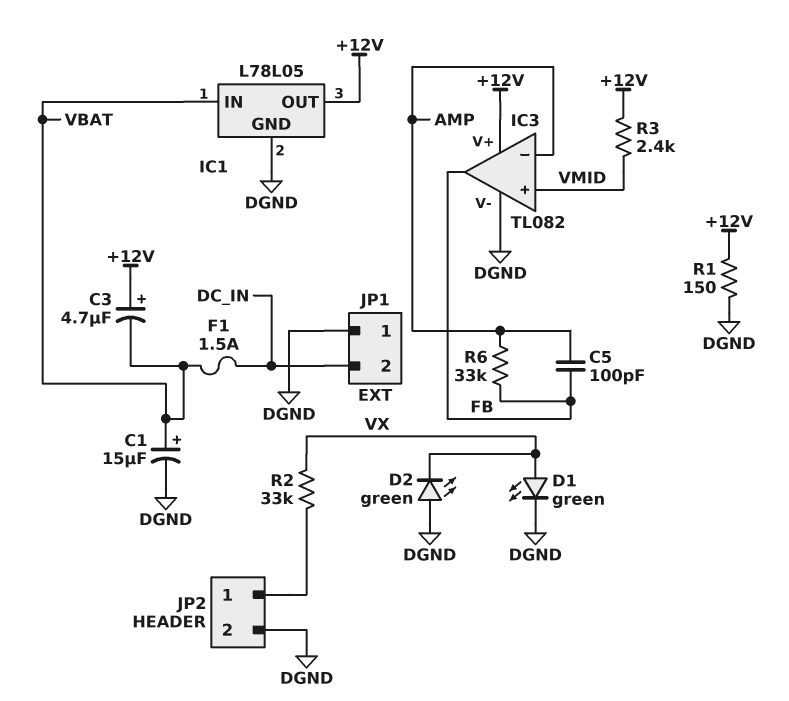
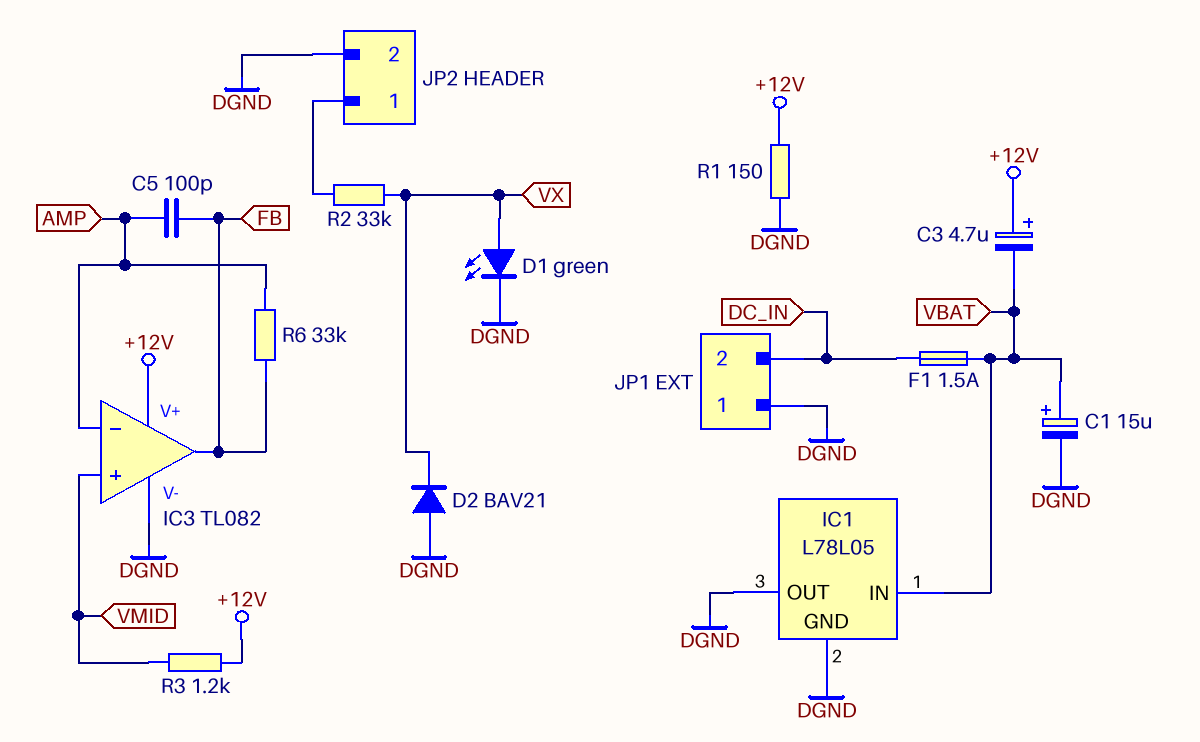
D2: LED green (A DGND, K VX) -> diode BAV21 (A DGND, K VX)
IC1 pin OUT: +12V -> DGND
R3: 2.4k (+12V, VMID) -> 1.2k (+12V, VMID)

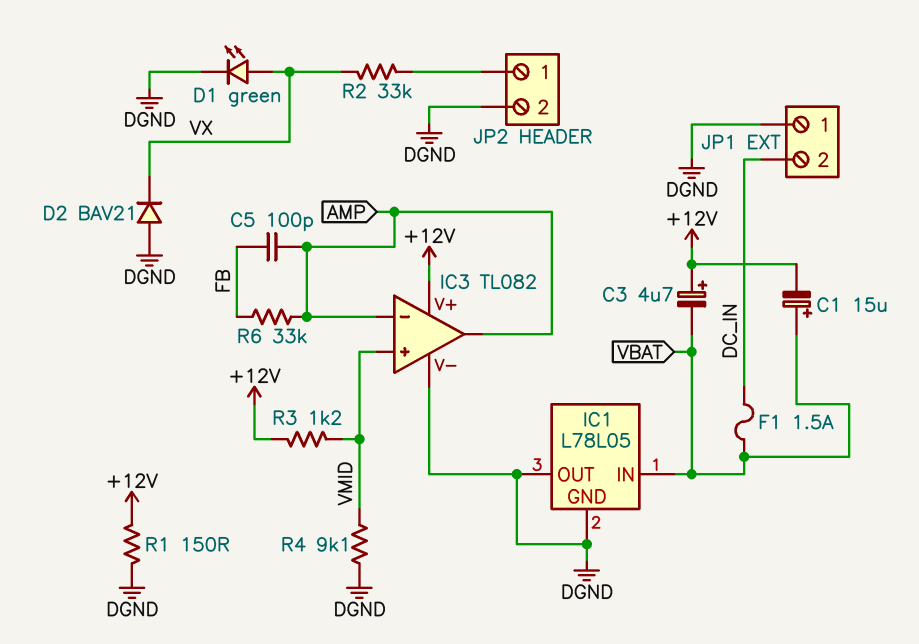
C1: 15uF (plus VBAT, minus DGND) -> 15uF (plus VBAT, minus +12V)
IC3 pin out: FB -> AMP
R4: none -> 9.1k (DGND, VMID)

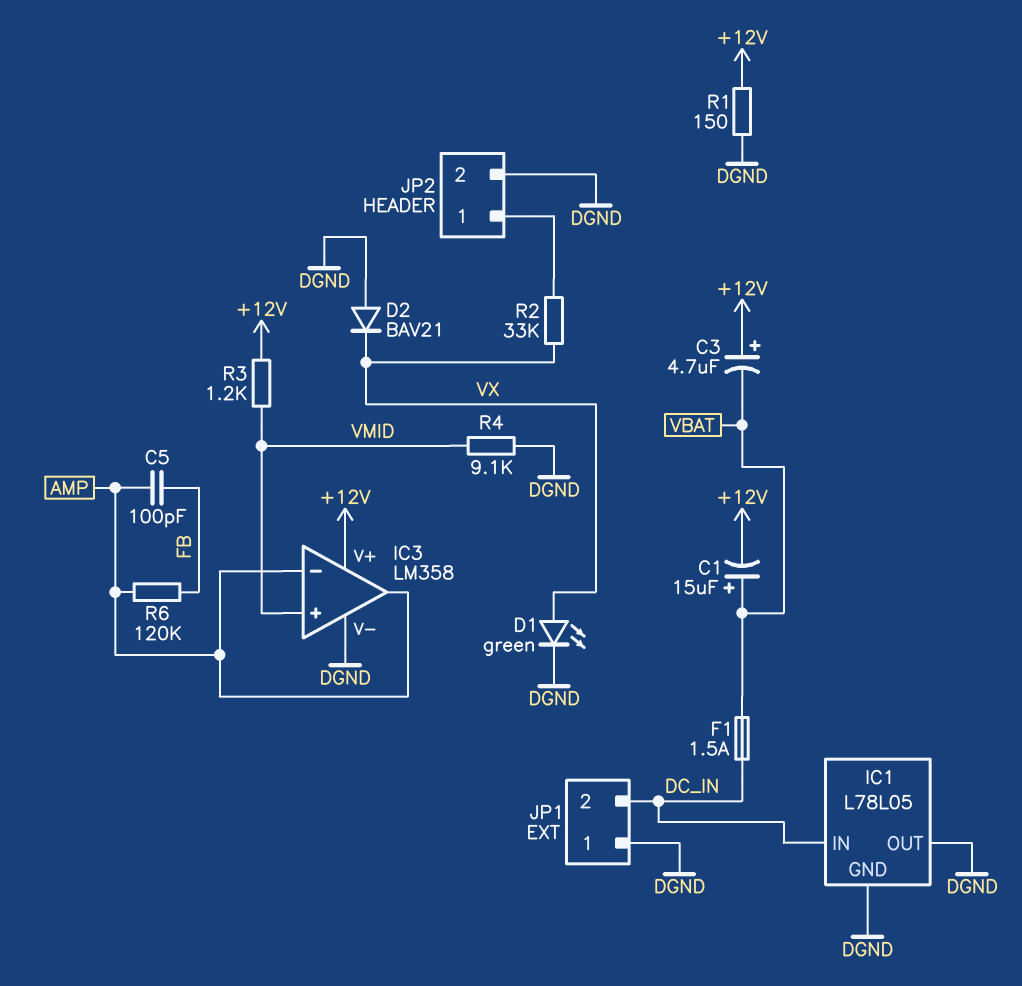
IC1 pin IN: VBAT -> DC_IN
IC3: TL082 -> LM358
R6: 33k (AMP, FB) -> 120k (AMP, FB)

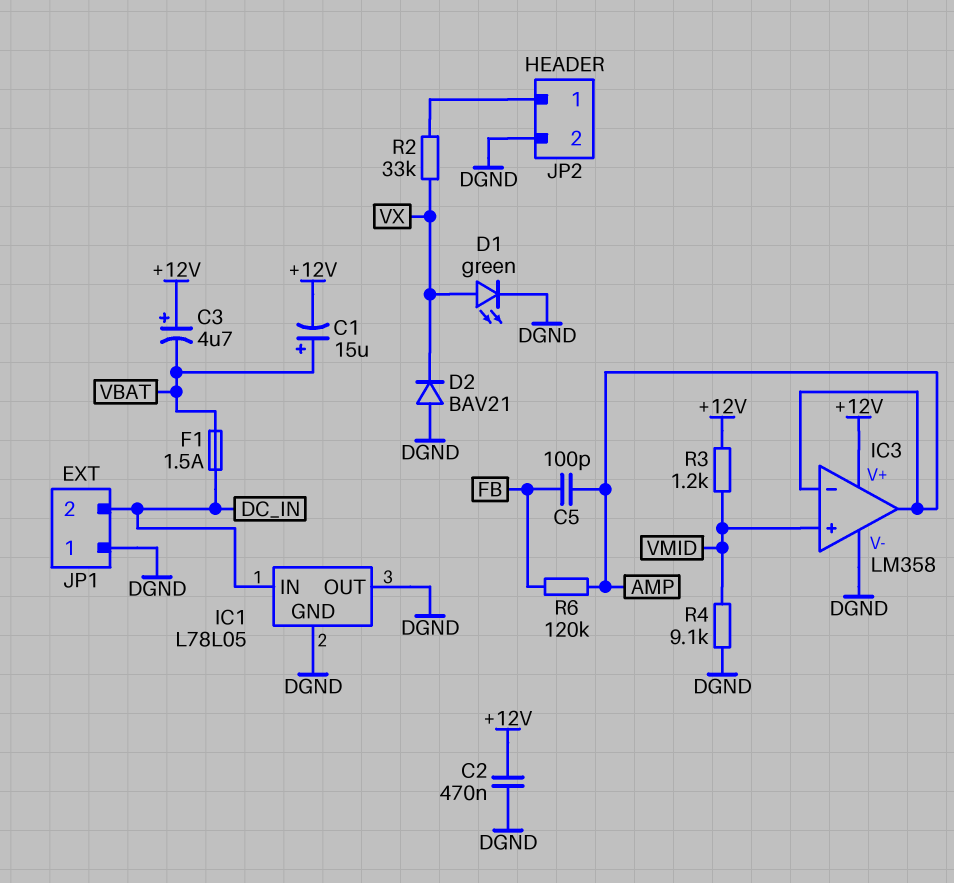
C2: none -> 470nF (+12V, DGND)
R1: 150 (+12V, DGND) -> none

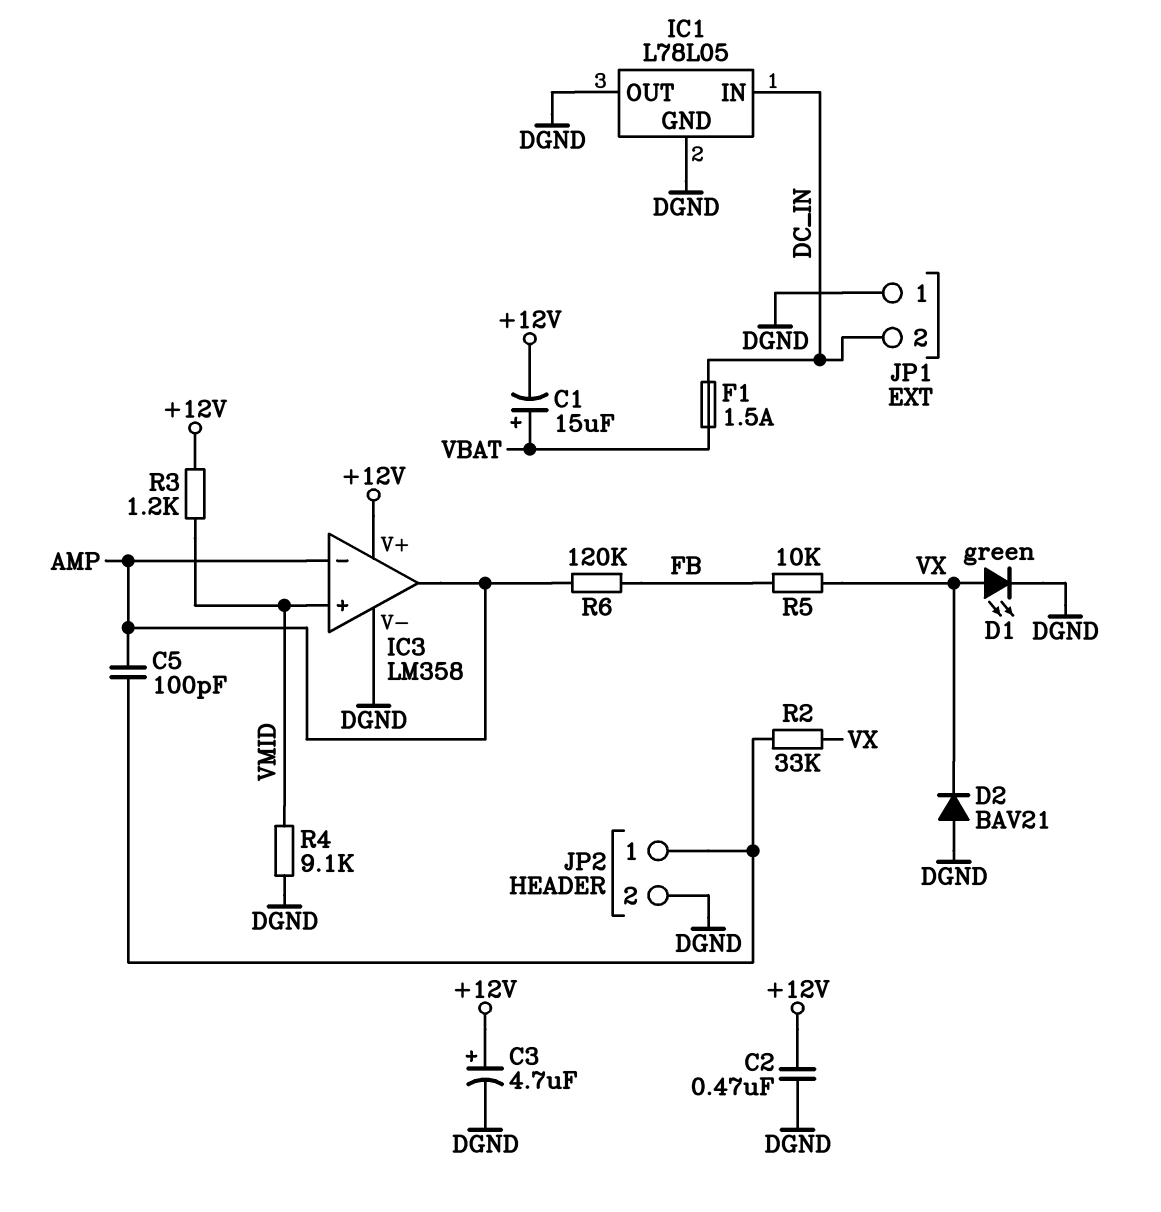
C3: 4.7uF (plus +12V, minus VBAT) -> 4.7uF (plus +12V, minus DGND)
C5: 100pF (AMP, FB) -> 100pF (AMP, JP2/1)
R5: none -> 10k (FB, VX)

